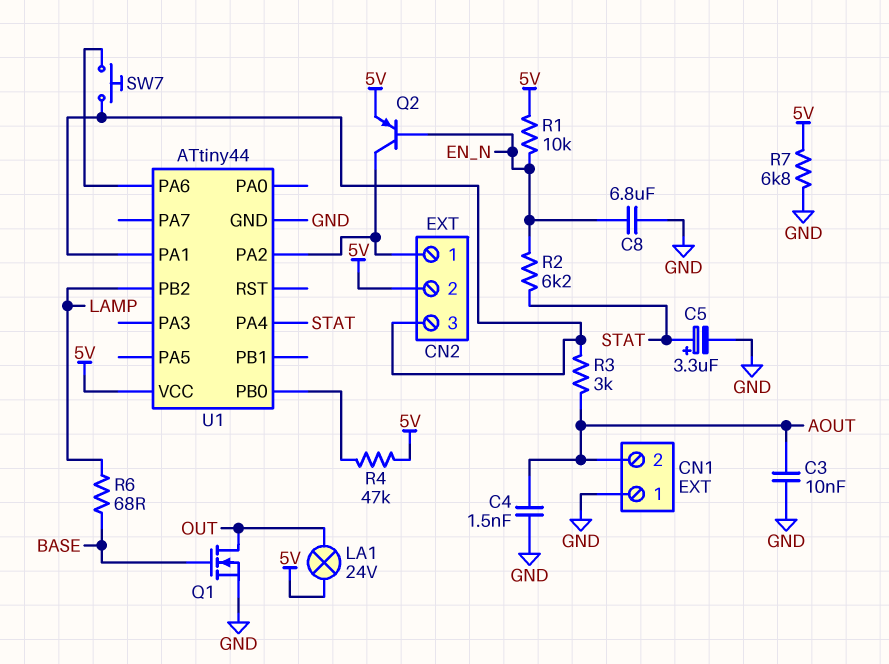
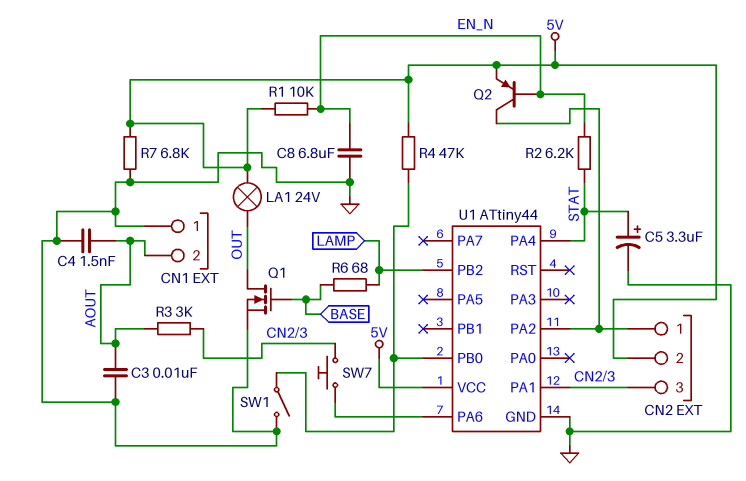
SW1: none -> switch (GND, U1/PB0)

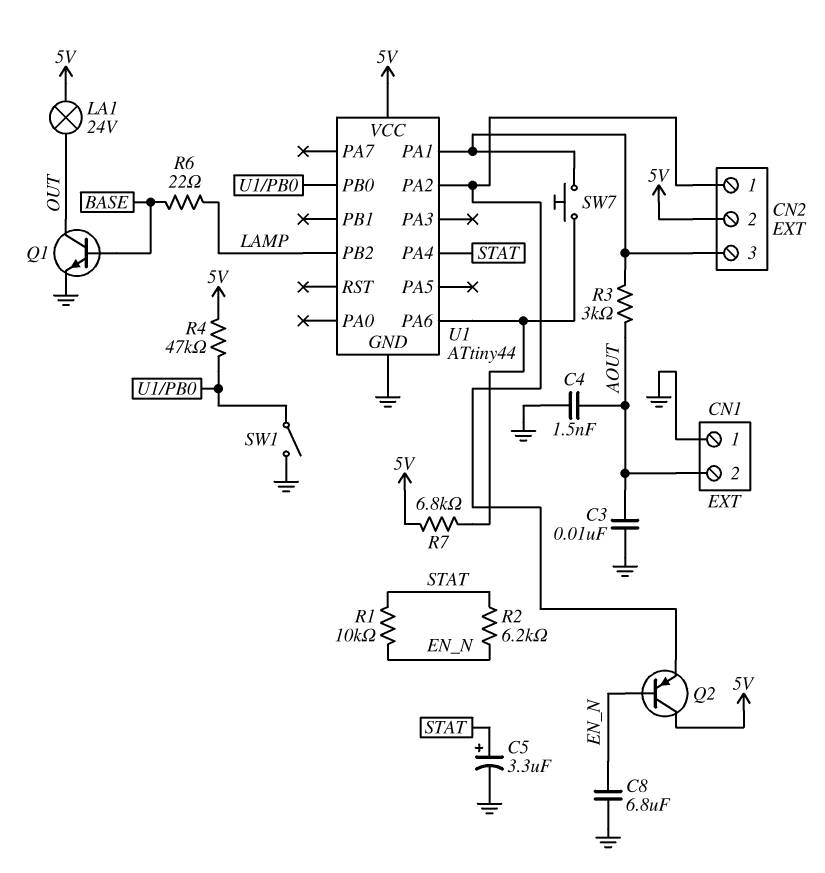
Q1: NMOS (G BASE, D OUT, S GND) -> NPN (B BASE, C OUT, E GND)
Q2: PNP (B EN_N, C CN2/1, E 5V) -> PNP (B EN_N, C 5V, E CN2/1)
R1: 10k (5V, EN_N) -> 10k (EN_N, STAT)
R6: 68 (BASE, LAMP) -> 22 (BASE, LAMP)
R7: 6.8k (5V, GND) -> 6.8k (5V, U1/PA6)

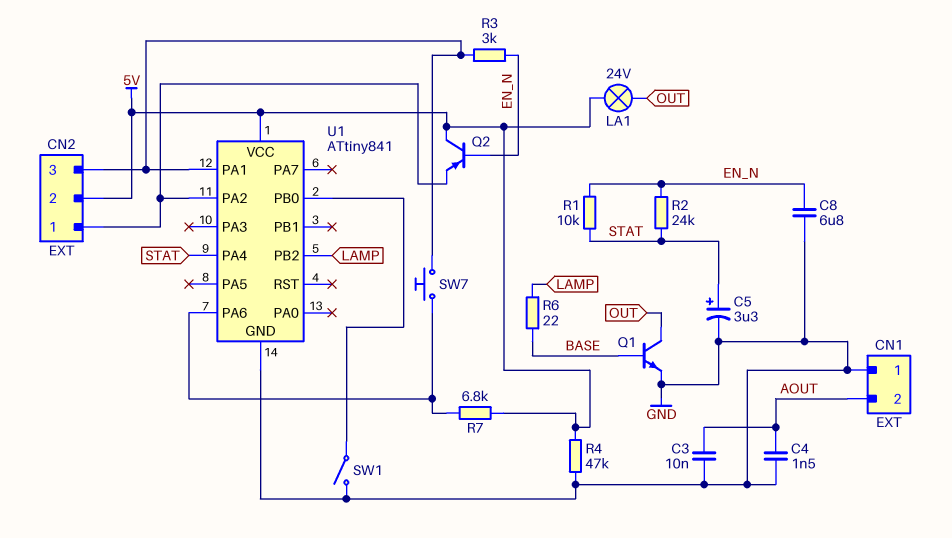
R2: 6.2k (EN_N, STAT) -> 24k (EN_N, STAT)
R3: 3k (AOUT, CN2/3) -> 3k (CN2/3, EN_N)
R4: 47k (5V, U1/PB0) -> 47k (5V, GND)
U1: ATtiny44 -> ATtiny841

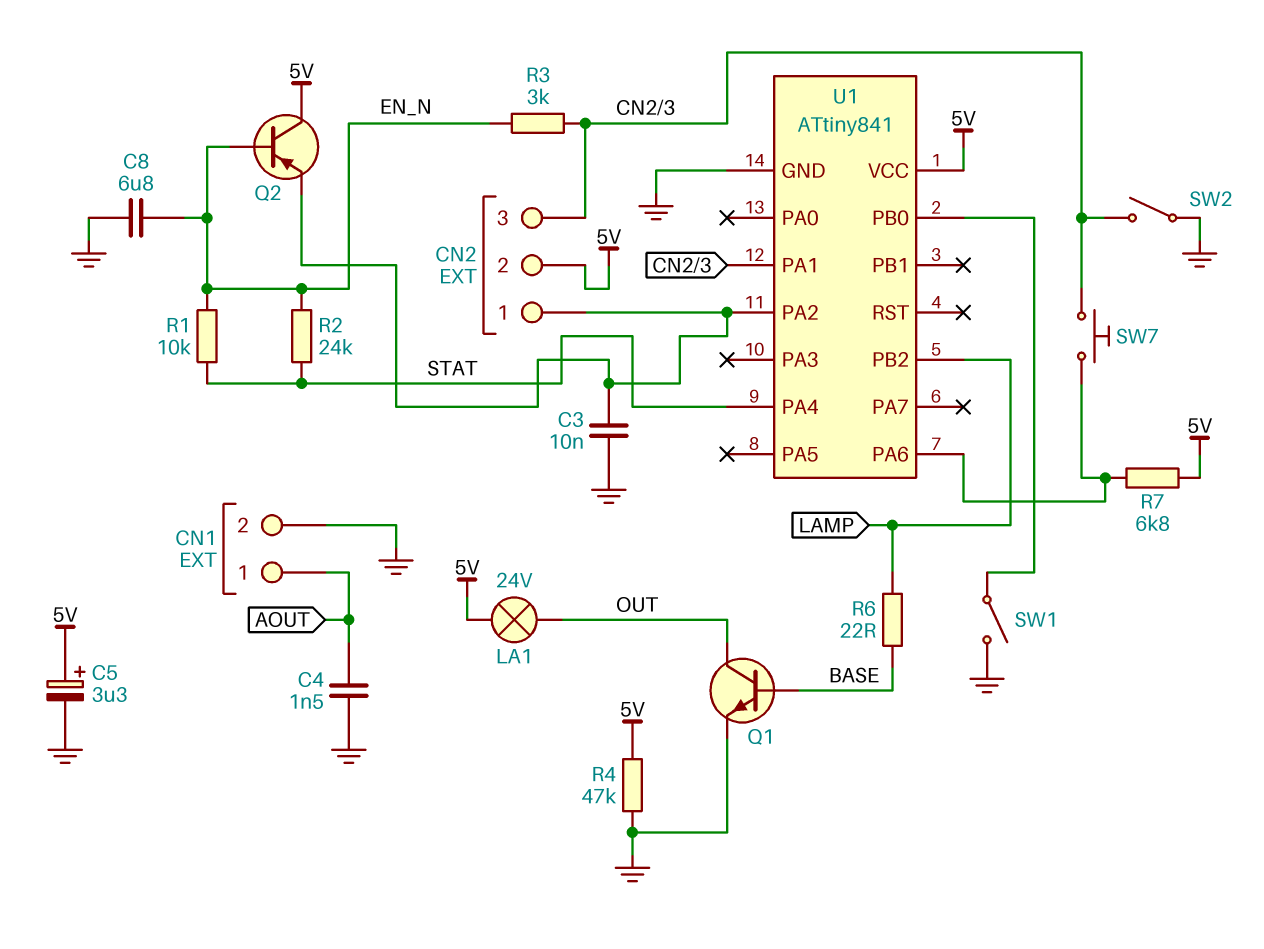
C3: 10nF (AOUT, GND) -> 10nF (CN2/1, GND)
C5: 3.3uF (plus STAT, minus GND) -> 3.3uF (plus 5V, minus GND)
CN1 pin 1: GND -> AOUT
CN1 pin 2: AOUT -> GND
SW2: none -> switch (CN2/3, GND)

